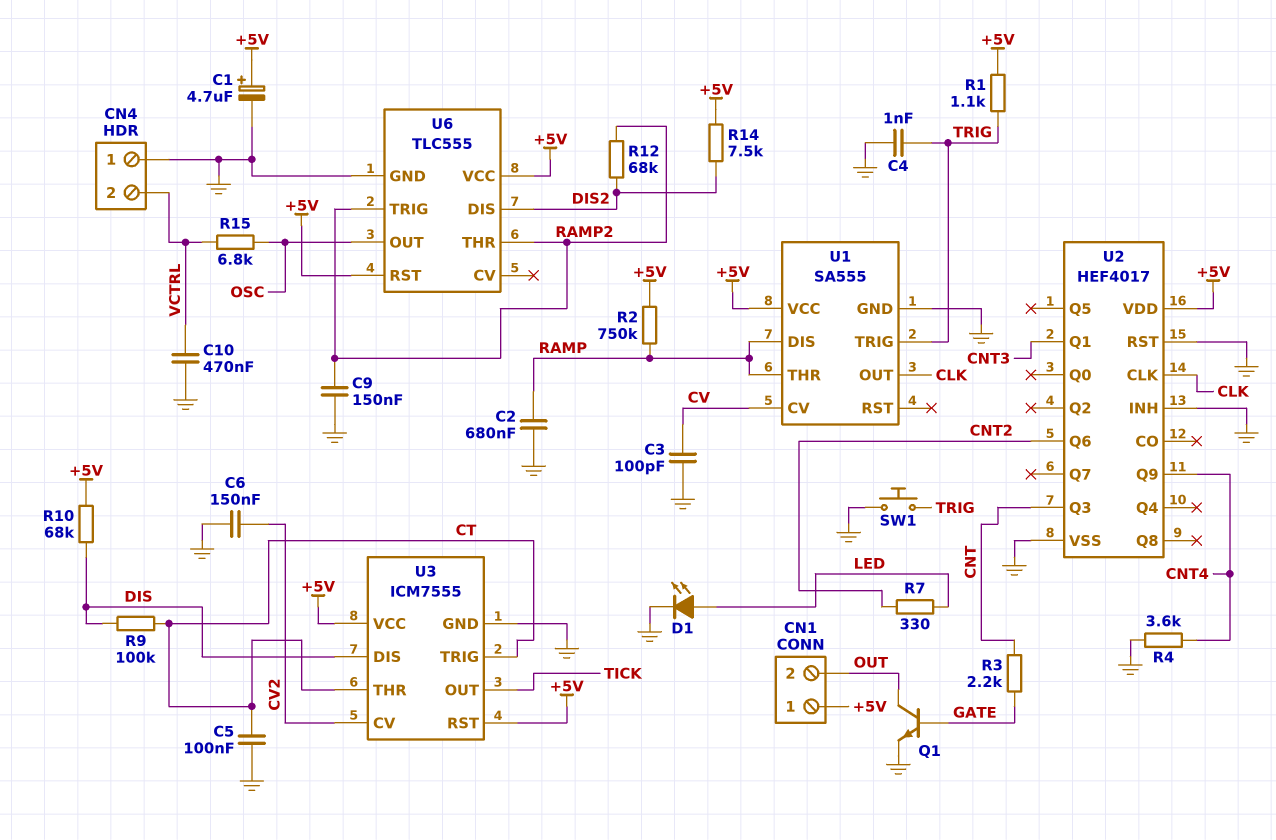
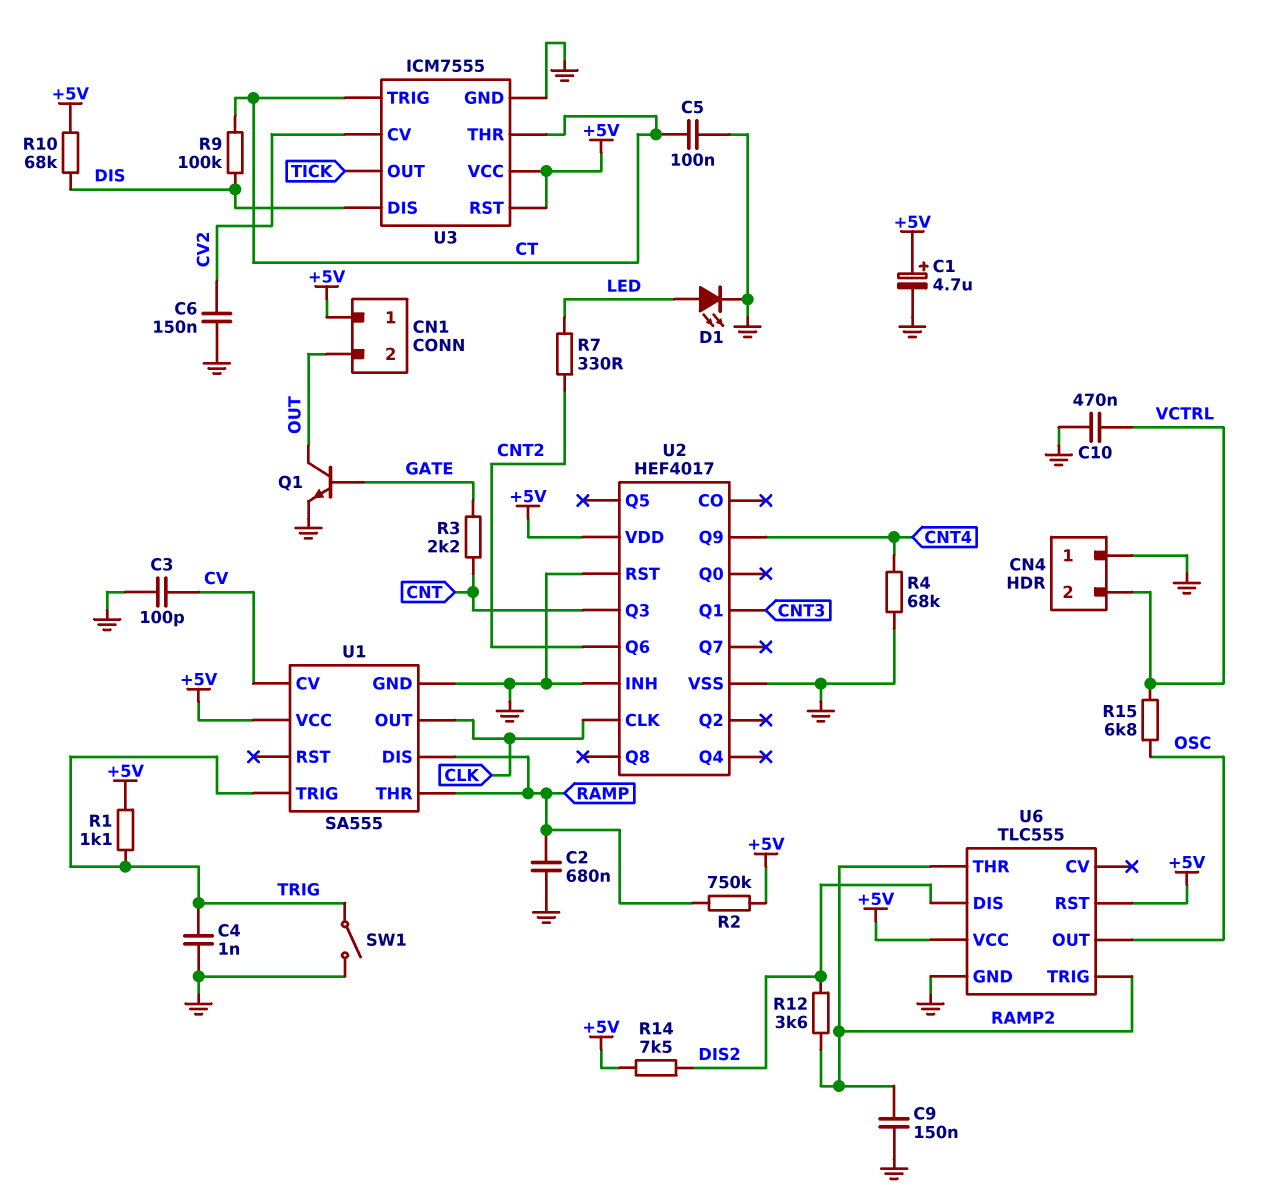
R4: 3.6k (CNT4, GND) -> 68k (CNT4, GND)
R12: 68k (DIS2, RAMP2) -> 3.6k (DIS2, RAMP2)
SW1: button (GND, TRIG) -> switch (GND, TRIG)

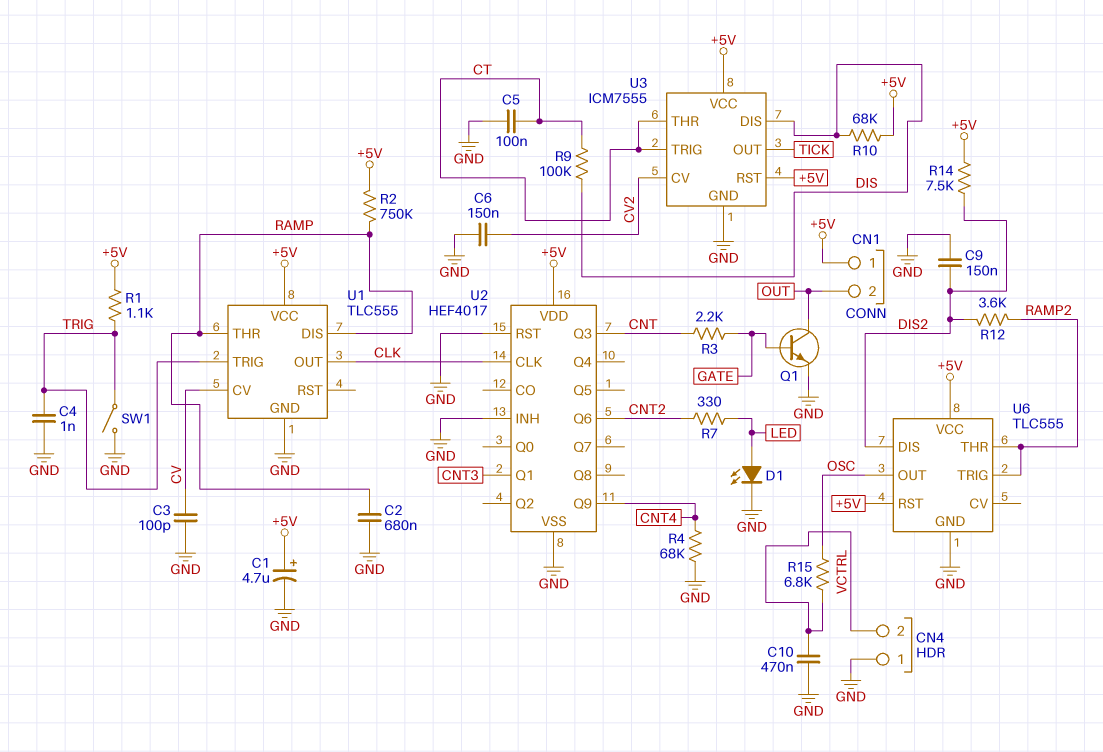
C9: 150nF (GND, RAMP2) -> 150nF (DIS2, GND)
U1: SA555 -> TLC555

